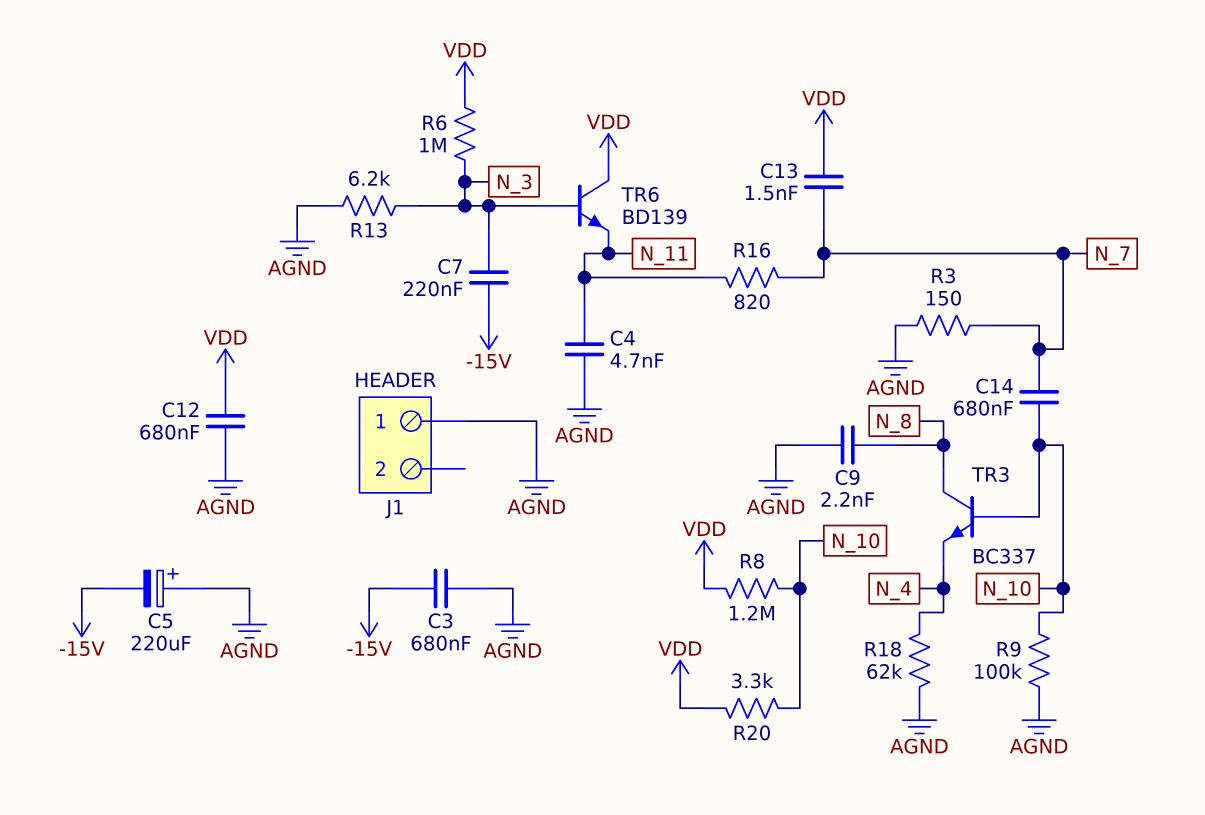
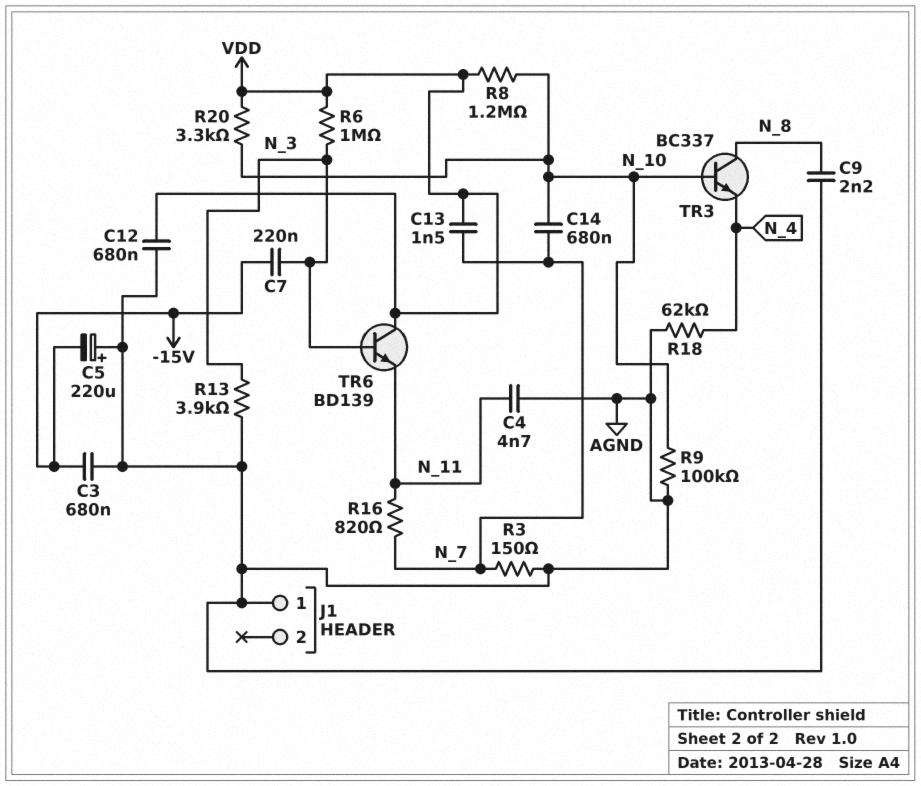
R13: 6.2k (AGND, N_3) -> 3.9k (AGND, N_3)

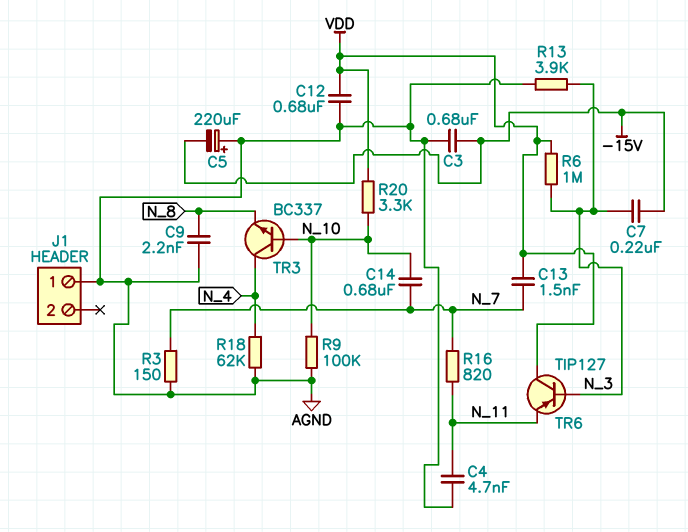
R8: 1.2M (N_10, VDD) -> none
TR3: NPN BC337 (B N_10, C N_8, E N_4) -> NPN BC337 (B N_10, C N_4, E N_8)
TR6: NPN BD139 (B N_3, C VDD, E N_11) -> PNP TIP127 (B N_3, C VDD, E N_11)

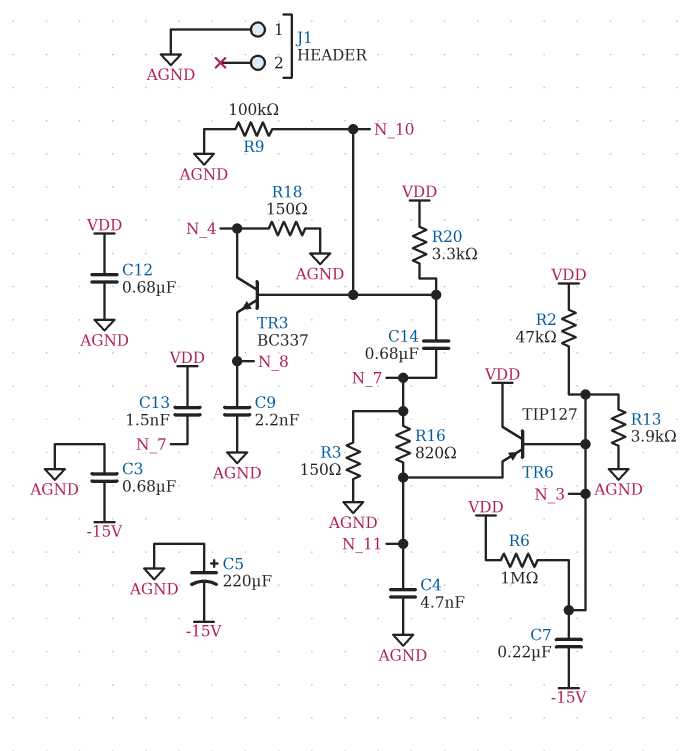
R2: none -> 47k (N_3, VDD)
R18: 62k (AGND, N_4) -> 150 (AGND, N_4)

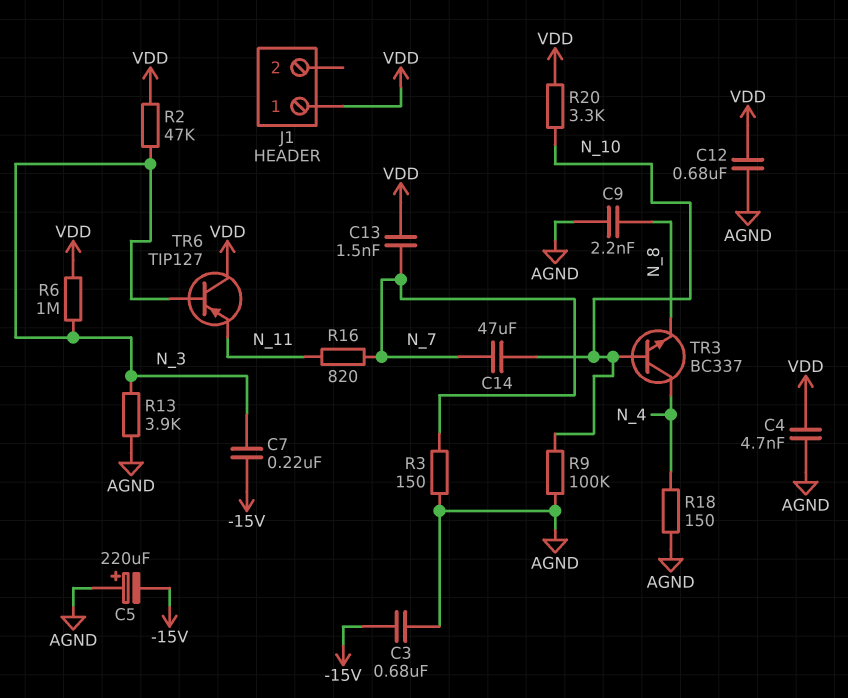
C4: 4.7nF (AGND, N_11) -> 4.7nF (AGND, VDD)
C14: 680nF (N_7, N_10) -> 47uF (N_7, N_10)
J1 pin 1: AGND -> VDD

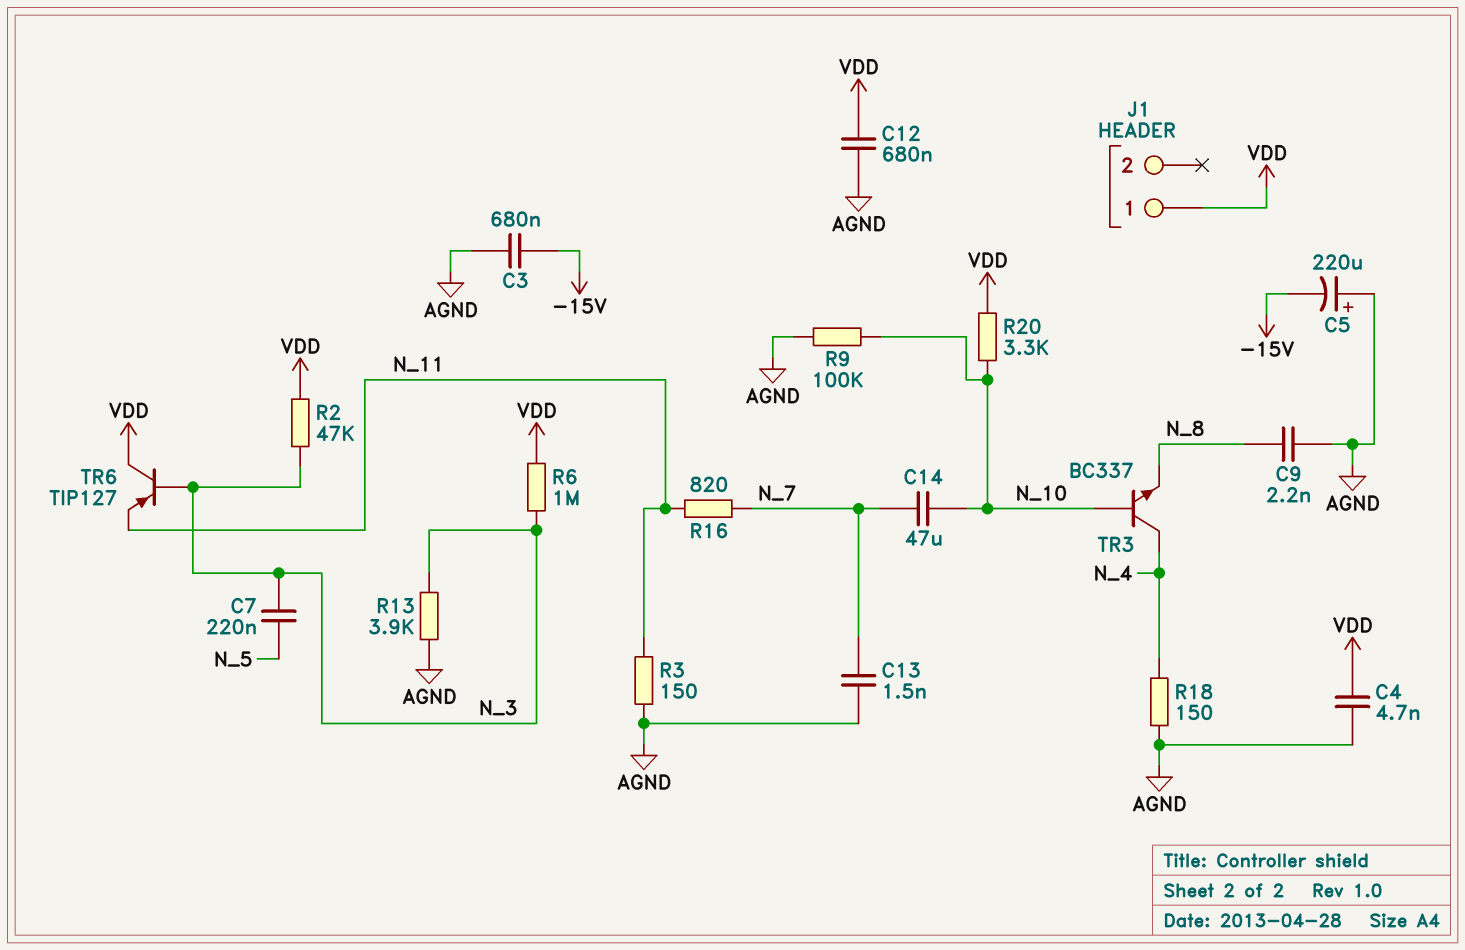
C7: 220nF (-15V, N_3) -> 220nF (N_3, N_5)
C13: 1.5nF (N_7, VDD) -> 1.5nF (AGND, N_7)
R3: 150 (AGND, N_7) -> 150 (AGND, N_11)

